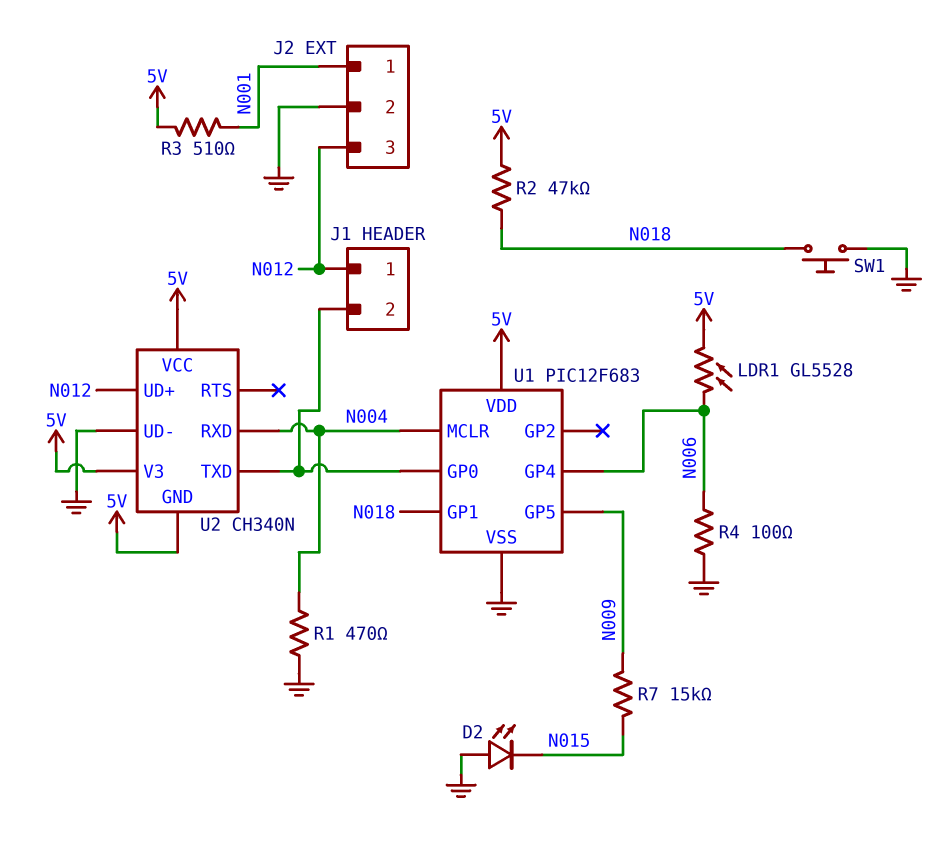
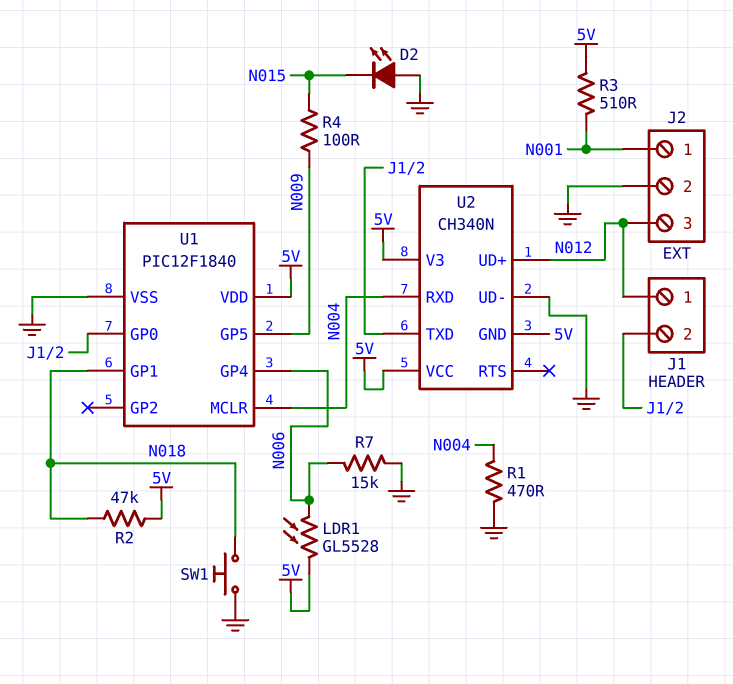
R4: 100 (GND, N006) -> 100 (N009, N015)
R7: 15k (N009, N015) -> 15k (GND, N006)
U1: PIC12F683 -> PIC12F1840

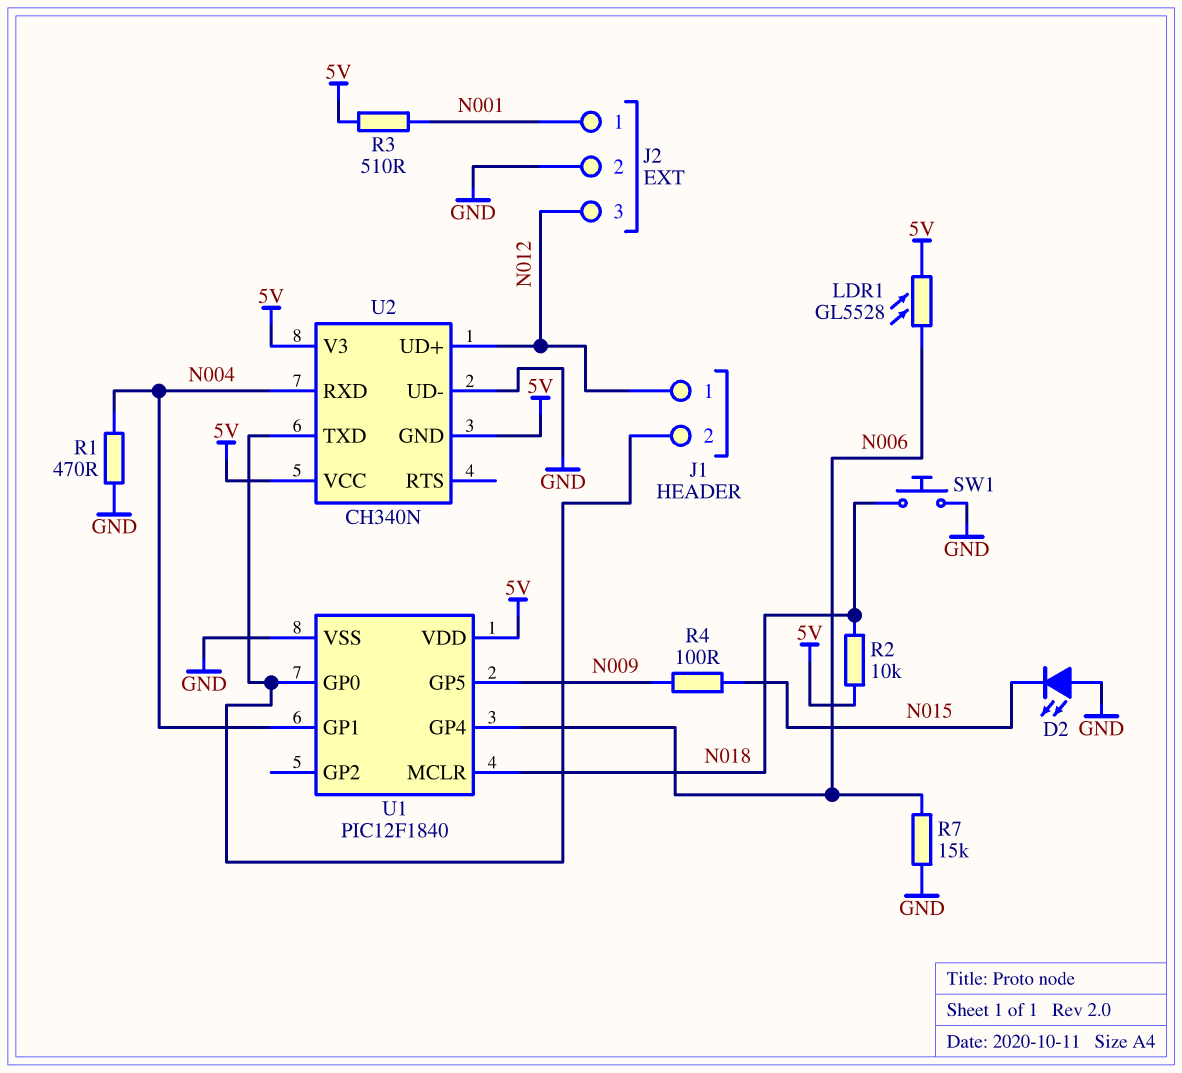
R2: 47k (5V, N018) -> 10k (5V, N018)
U1 pin GP1: N018 -> N004
U1 pin MCLR: N004 -> N018

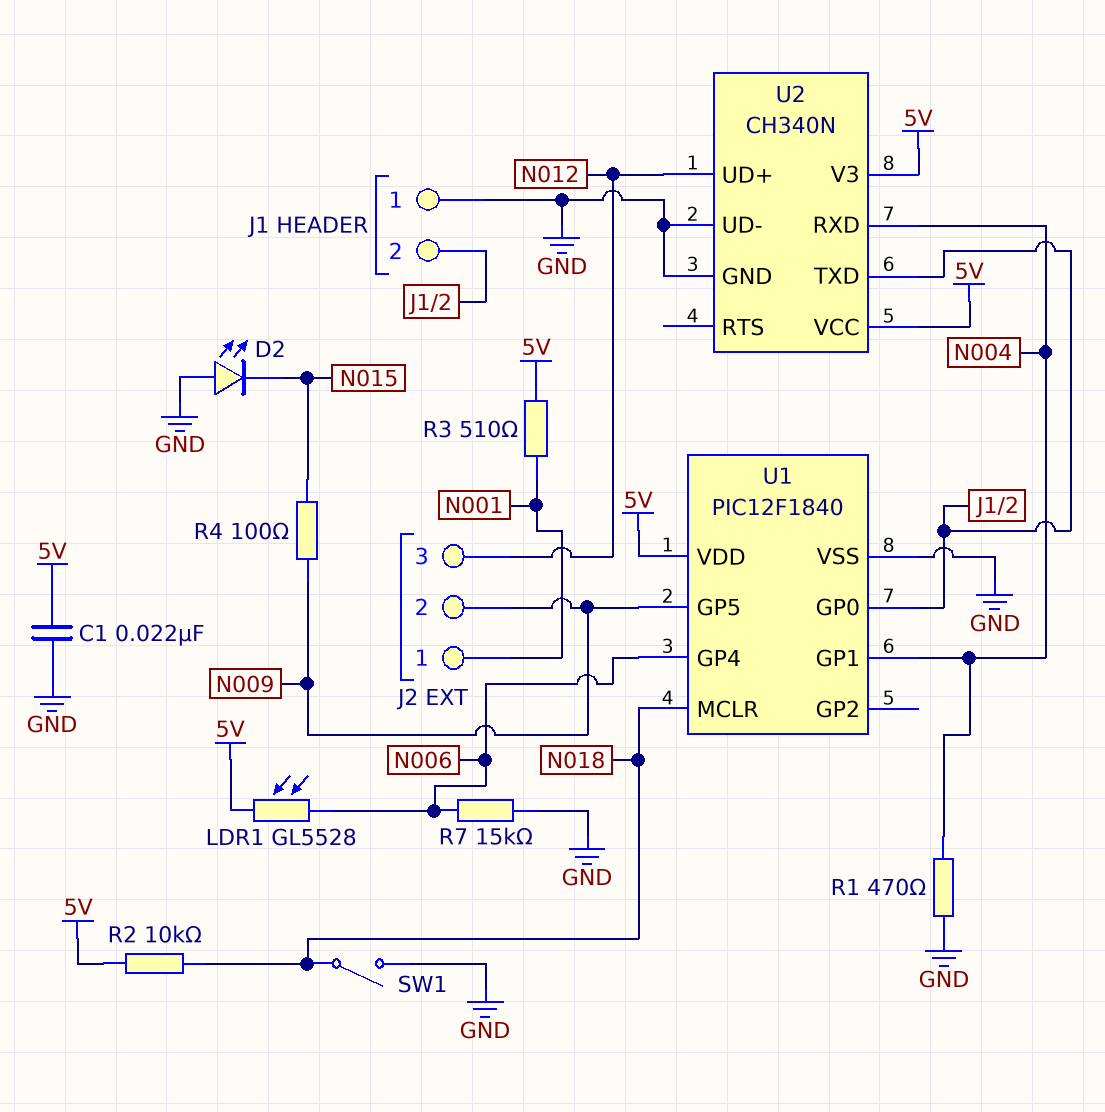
C1: none -> 22nF (5V, GND)
J1 pin 1: N012 -> GND
J2 pin 2: GND -> N009
SW1: button (GND, N018) -> switch (GND, N018)
U2 pin GND: 5V -> GND

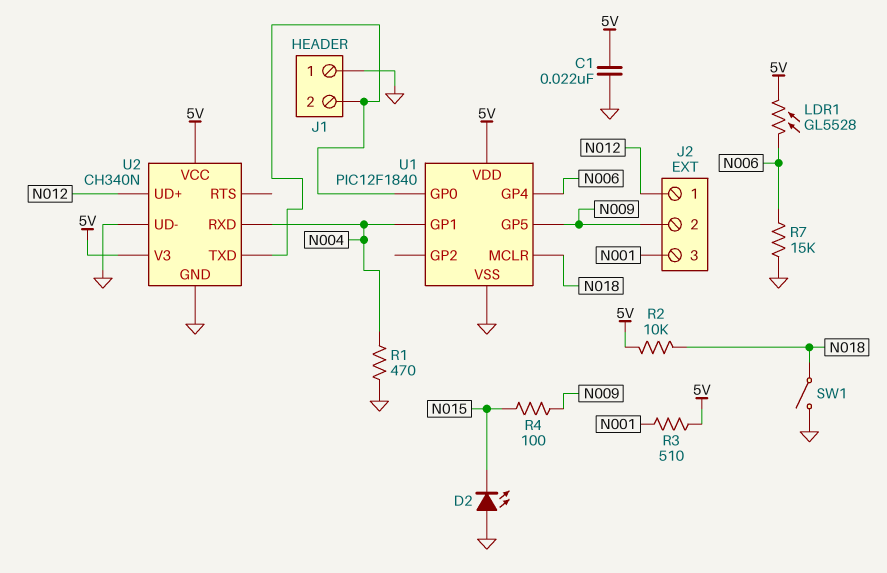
J2 pin 1: N001 -> N012
J2 pin 3: N012 -> N001

